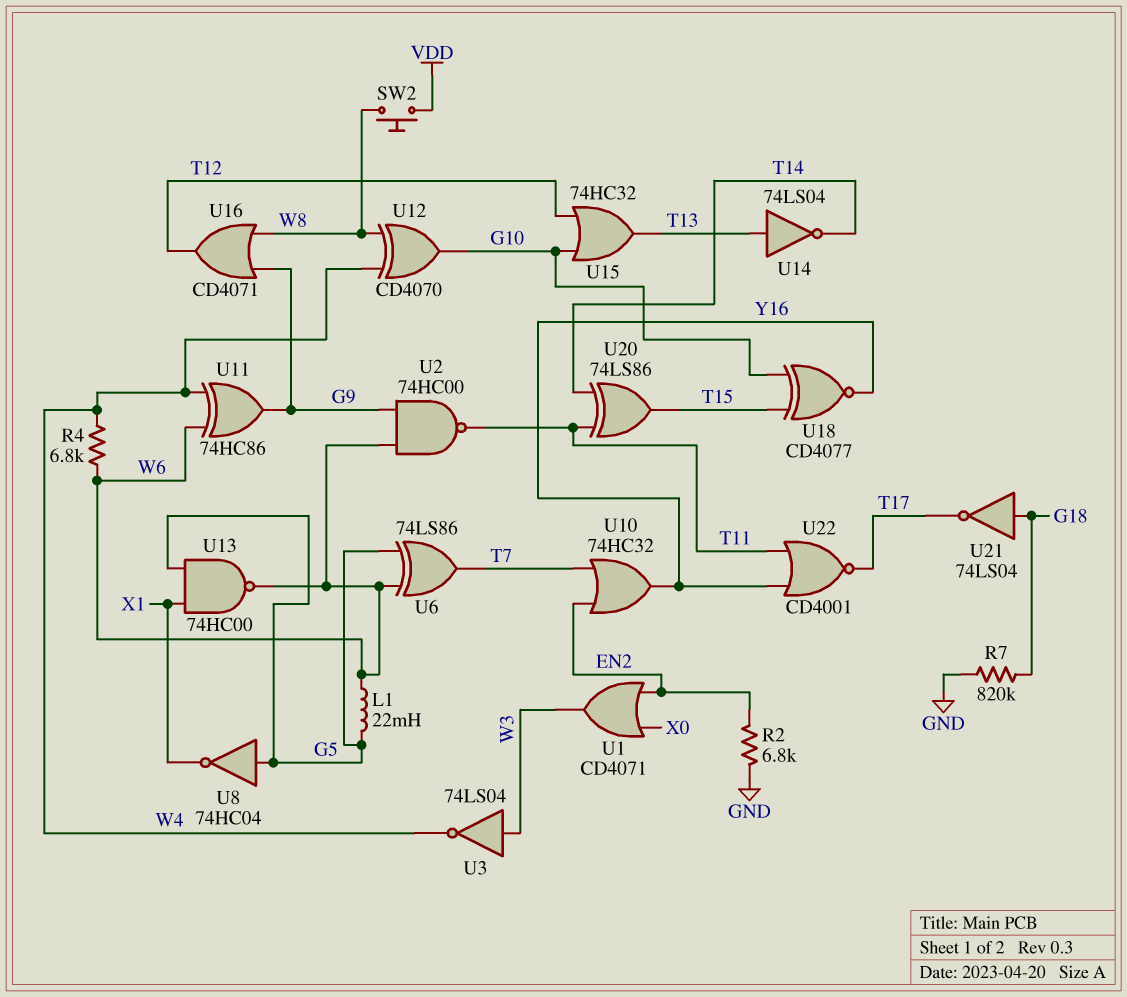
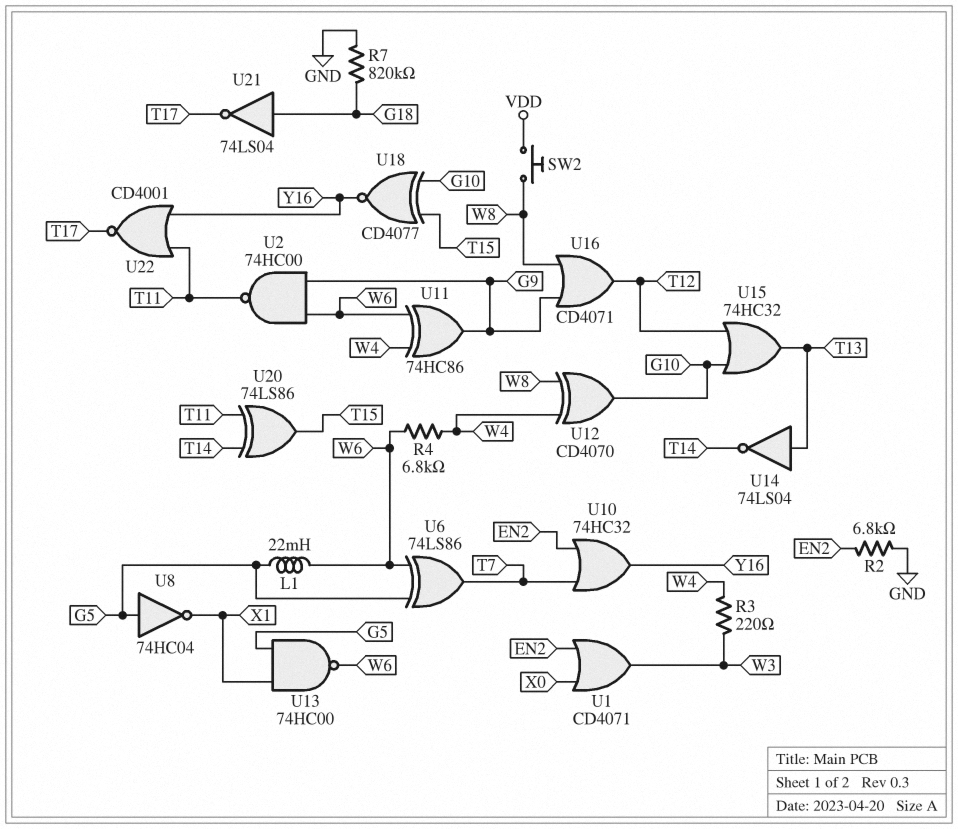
R3: none -> 220 (W3, W4)
U3: NOT 74LS04 (in W3, out W4) -> none

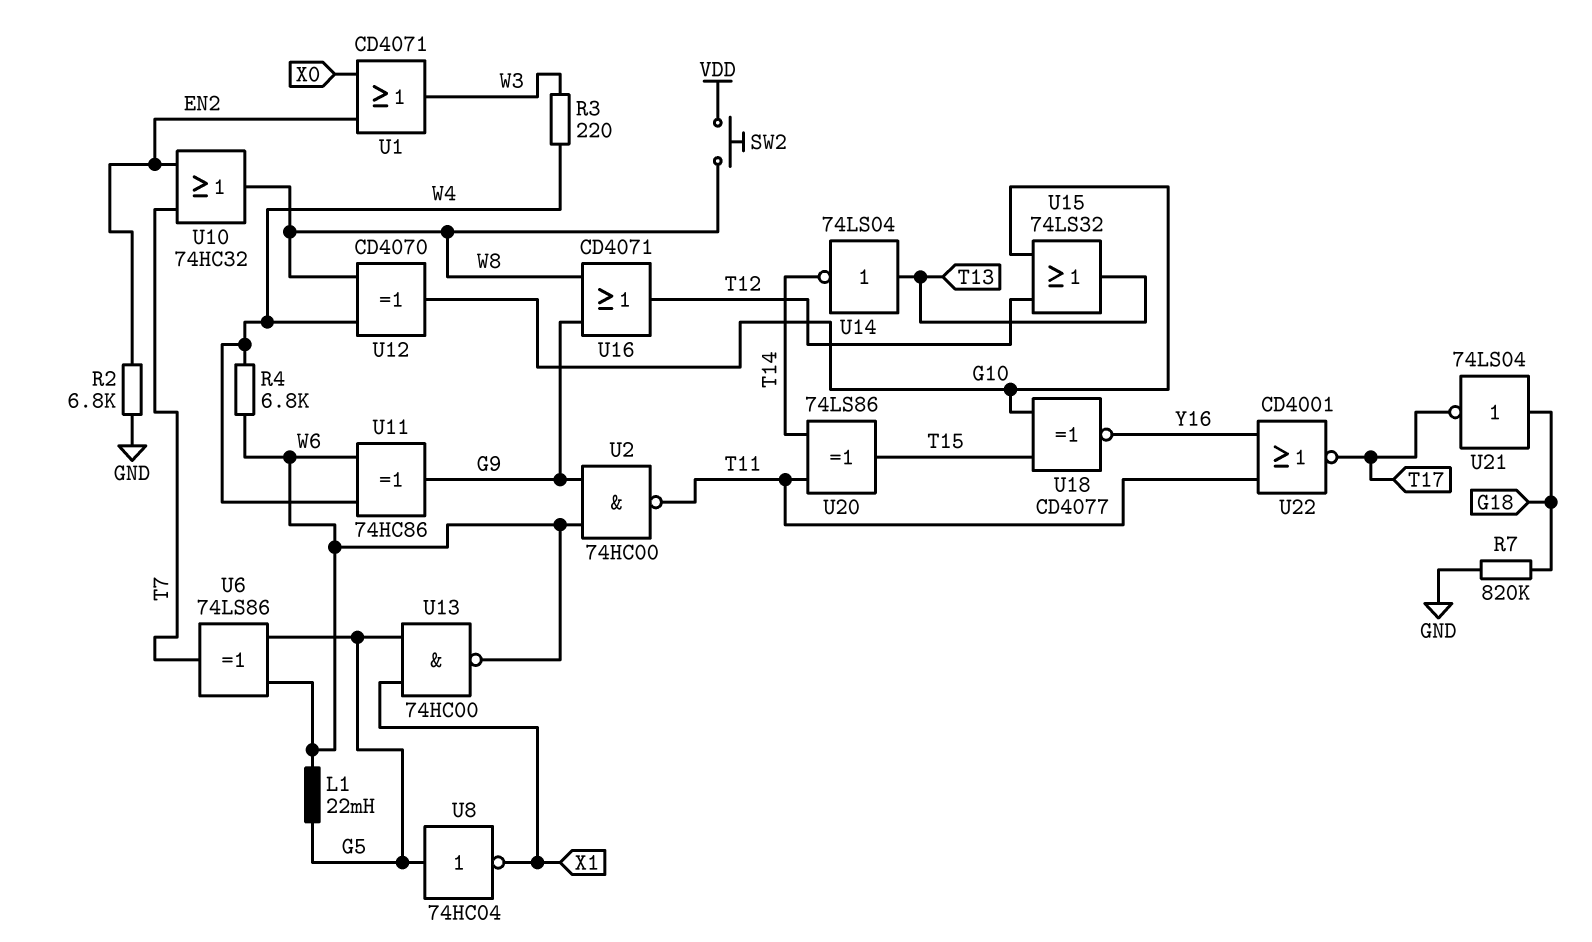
U10: OR 74HC32 (in EN2, in T7, out Y16) -> OR 74HC32 (in EN2, in T7, out W8)
U15: OR 74HC32 (in G10, in T12, out T13) -> OR 74LS32 (in G10, in T12, out T13)

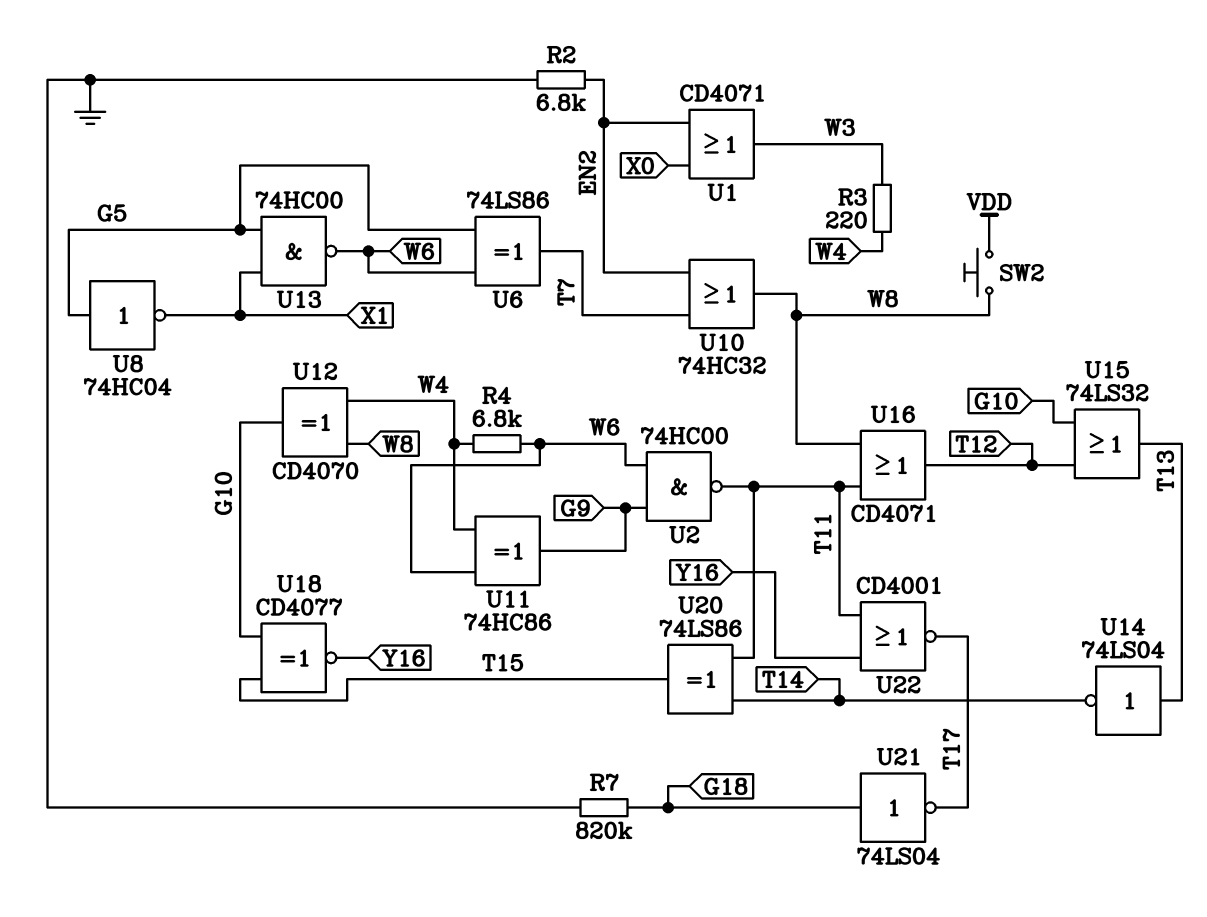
L1: 22mH (G5, W6) -> none
U16: OR CD4071 (in G9, in W8, out T12) -> OR CD4071 (in T11, in W8, out T12)

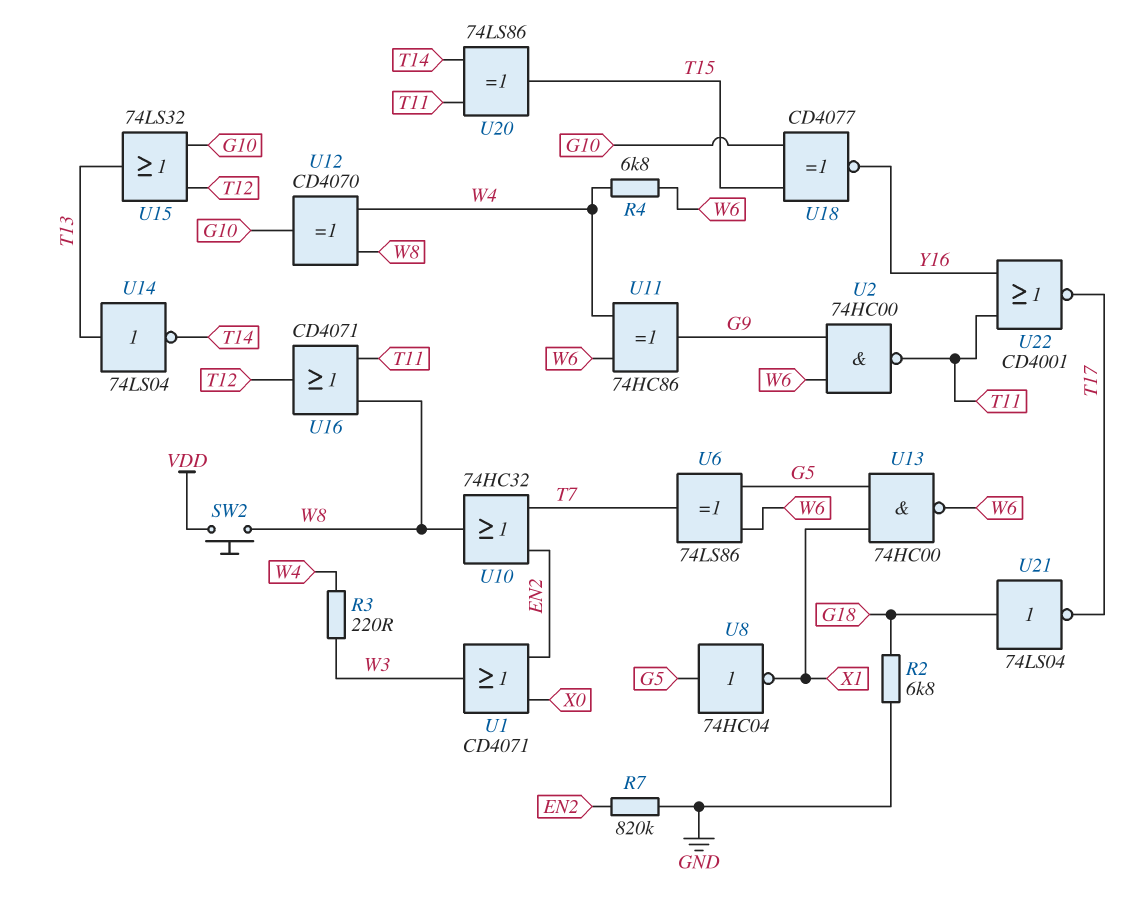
R2: 6.8k (EN2, GND) -> 6.8k (G18, GND)
R7: 820k (G18, GND) -> 820k (EN2, GND)

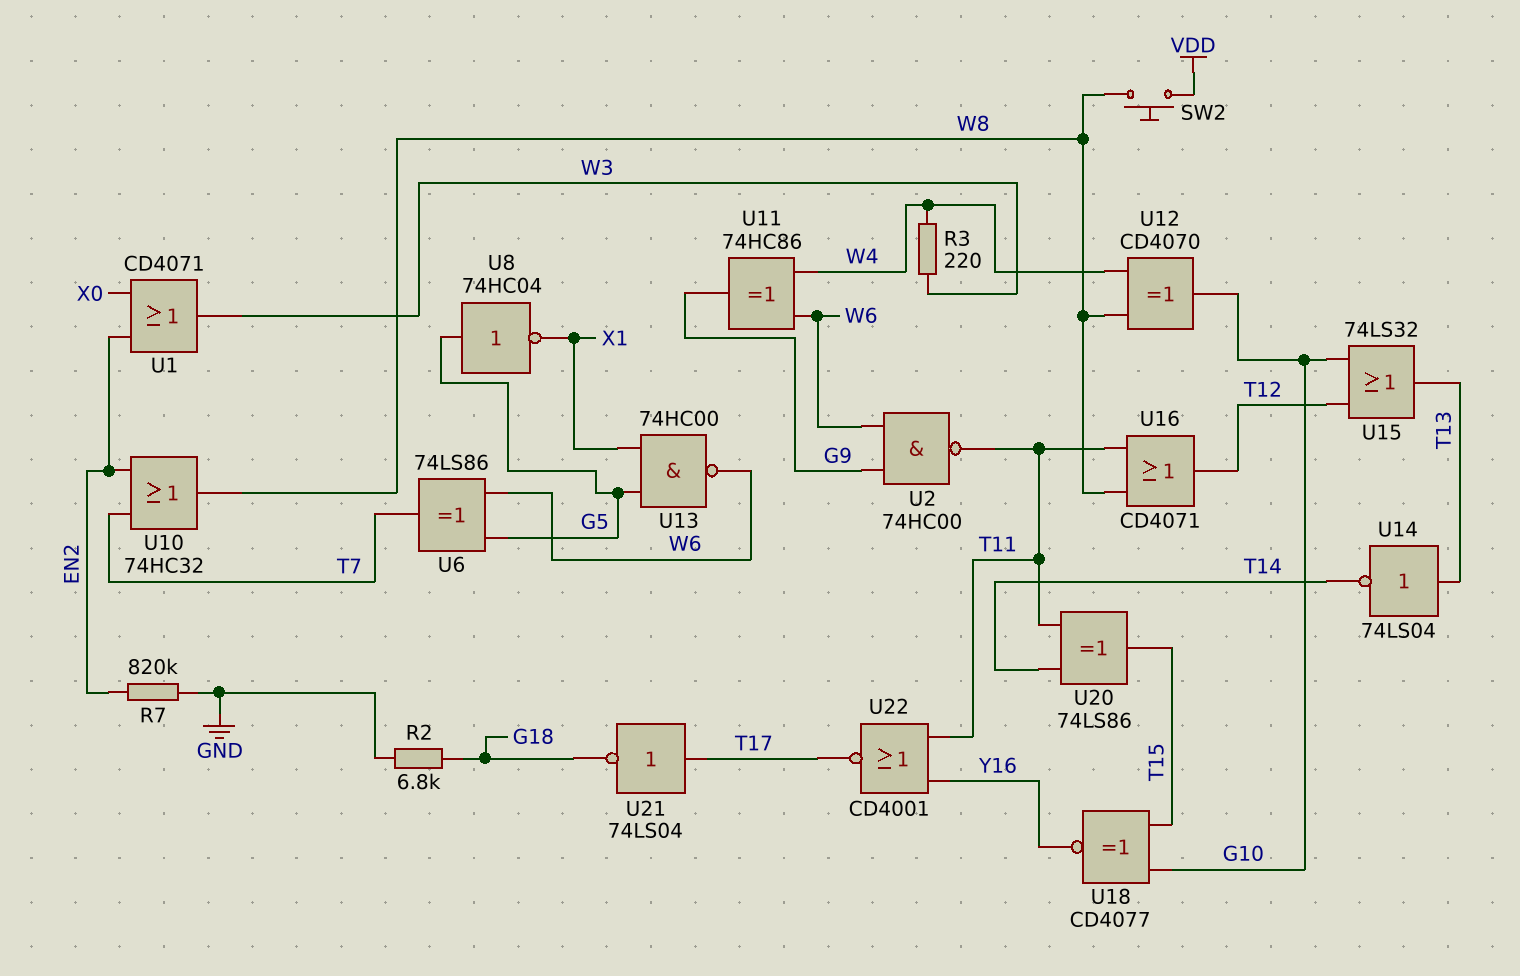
R4: 6.8k (W4, W6) -> none
U21: NOT 74LS04 (in G18, out T17) -> NOT 74LS04 (in T17, out G18)

